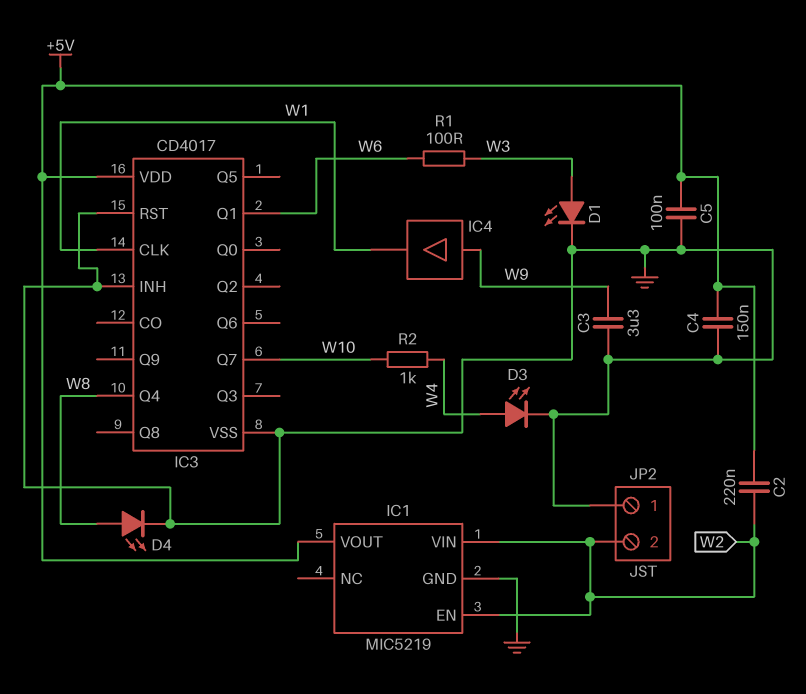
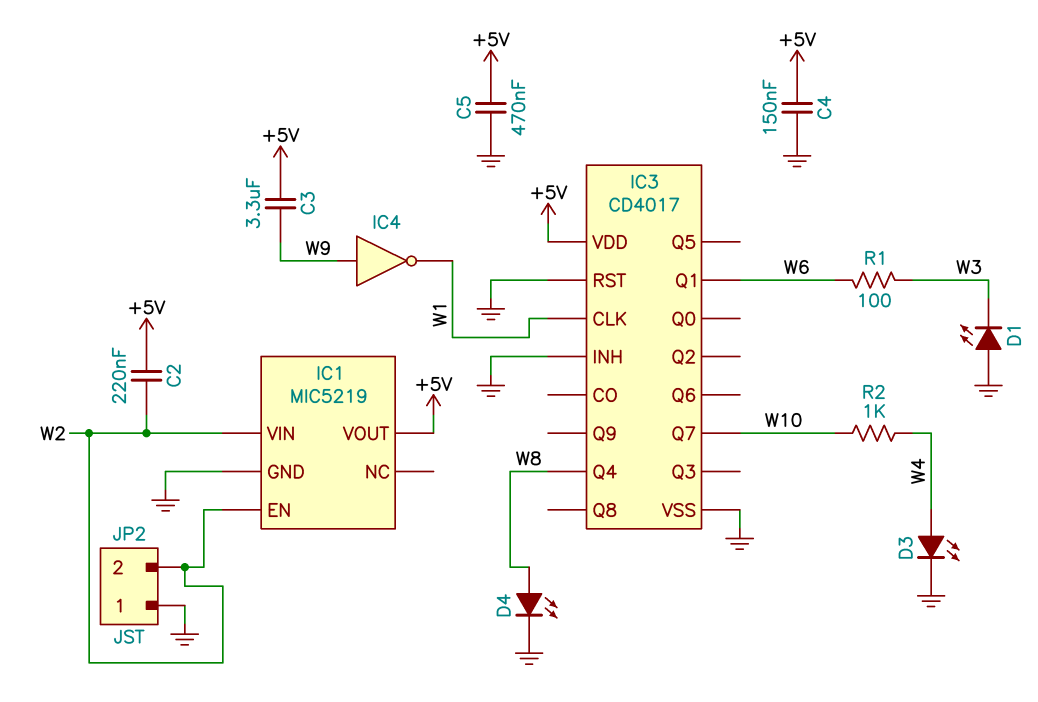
C3: 3.3uF (GND, W9) -> 3.3uF (+5V, W9)
C5: 100nF (+5V, GND) -> 470nF (+5V, GND)
D1: LED (A W3, K GND) -> LED (A GND, K W3)
IC4: buffer (in W9, out W1) -> NOT (in W9, out W1)

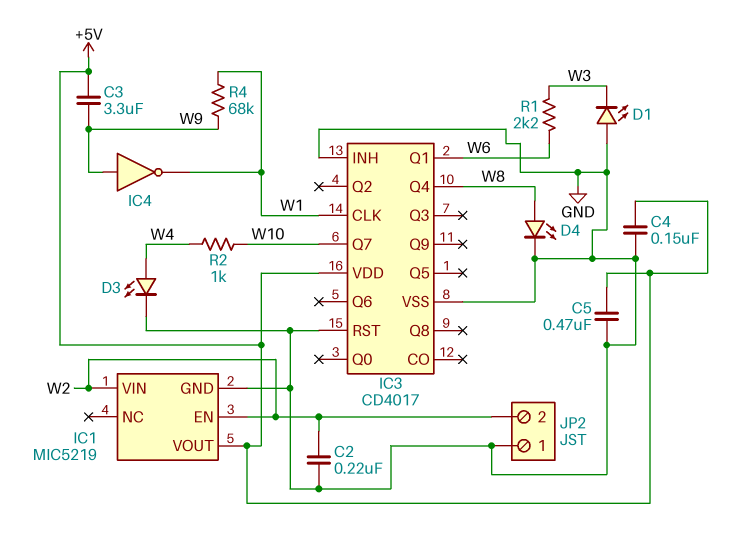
C2: 220nF (+5V, W2) -> 220nF (GND, W2)
R1: 100 (W3, W6) -> 2.2k (W3, W6)
R4: none -> 68k (W1, W9)

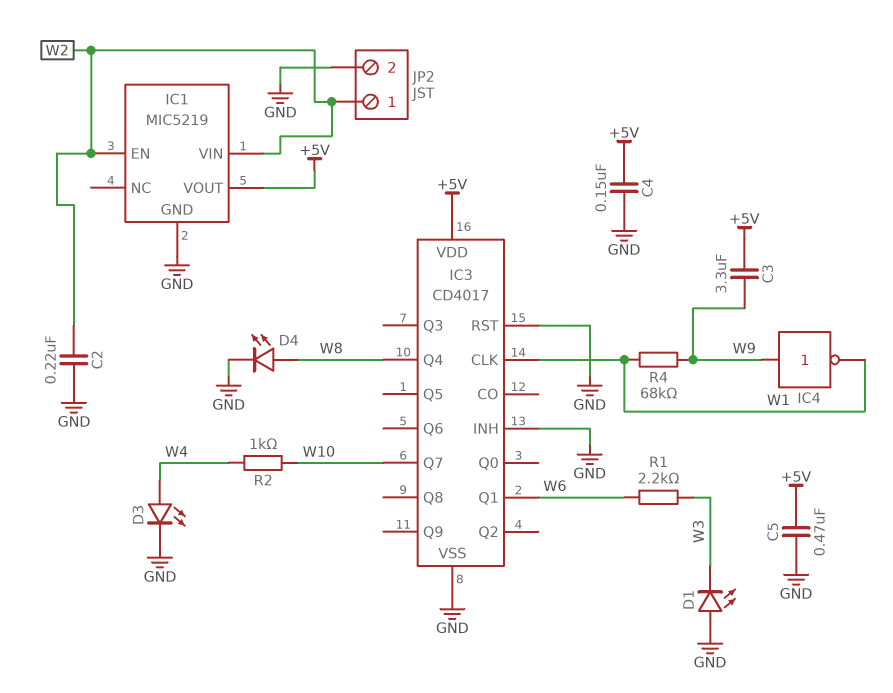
JP2 pin 1: GND -> W2
JP2 pin 2: W2 -> GND

